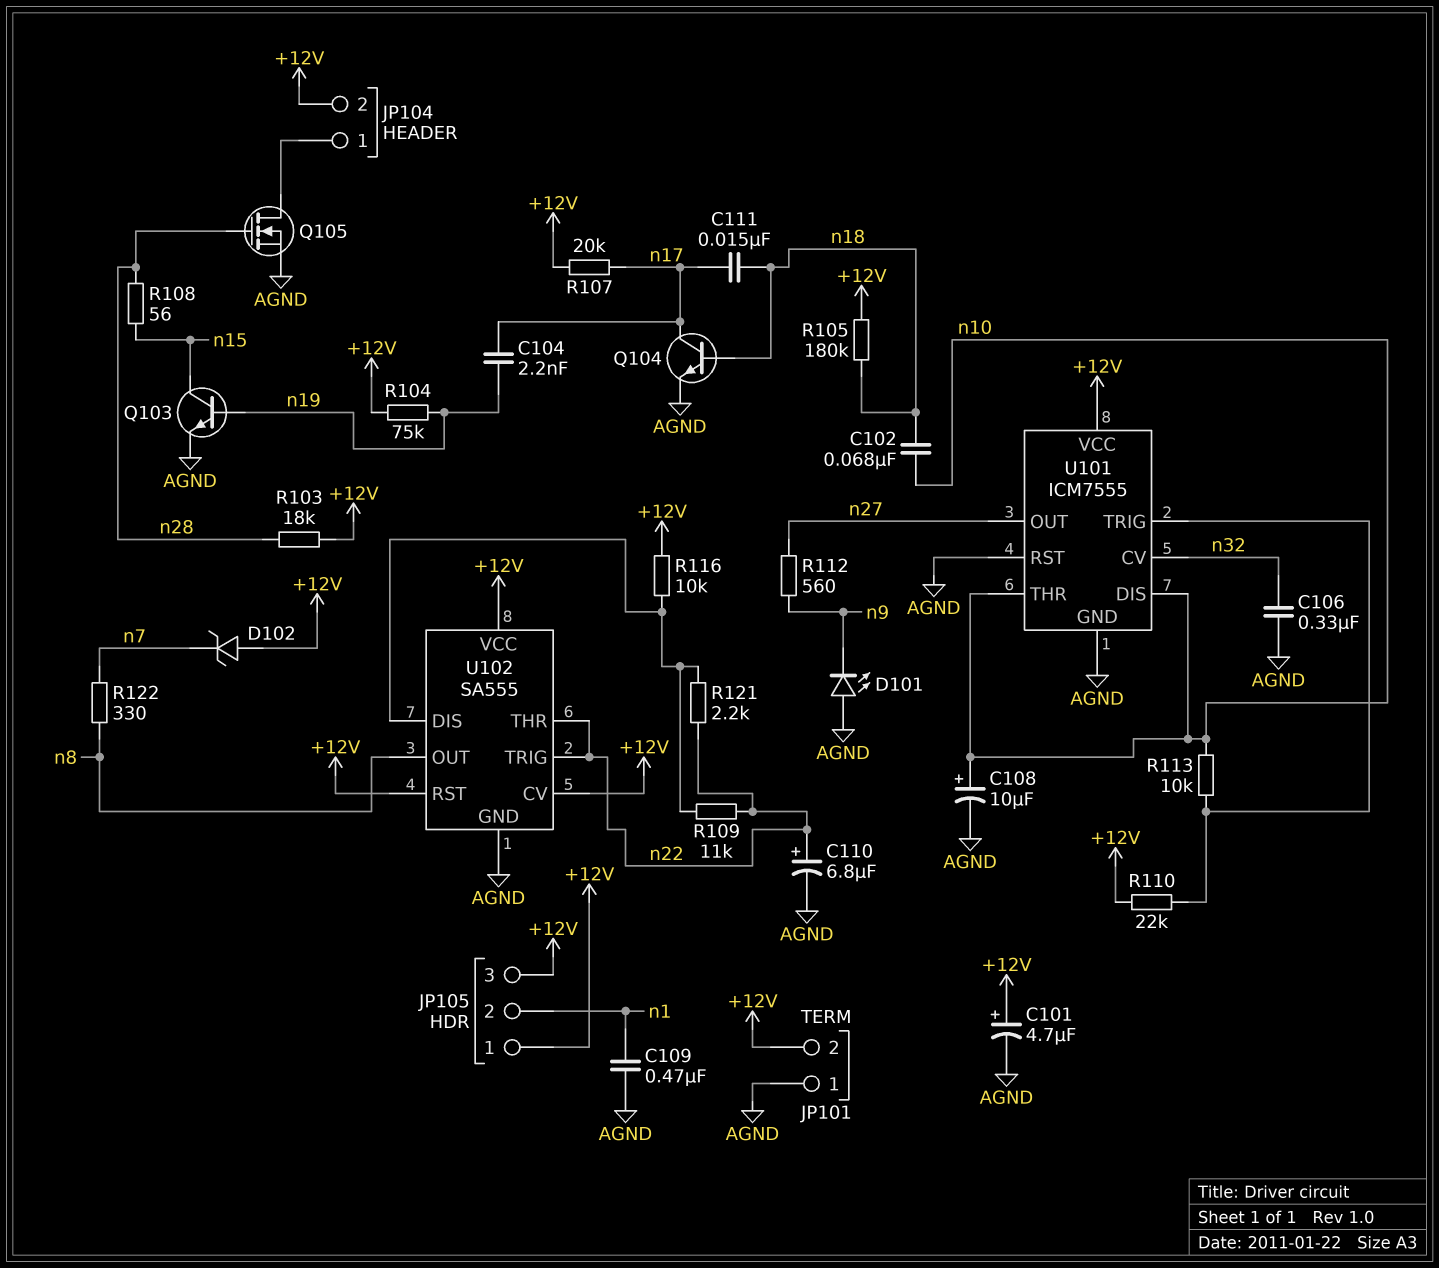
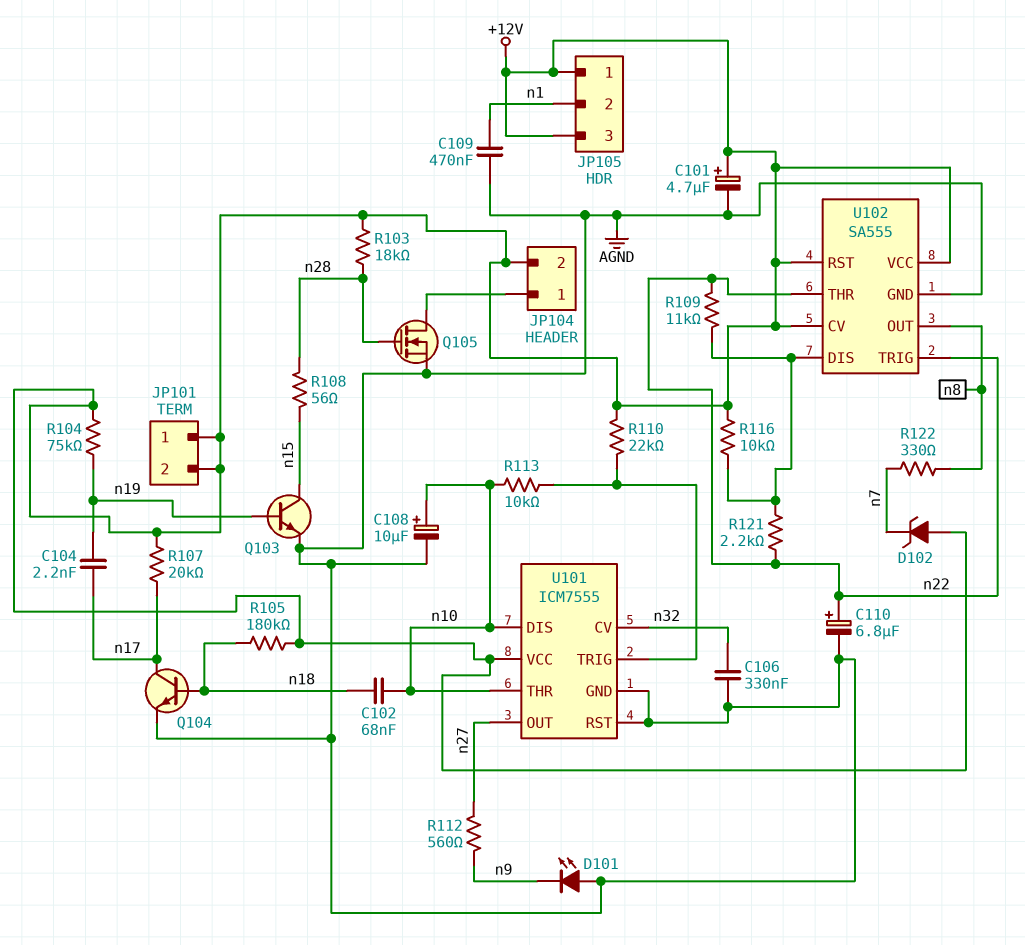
C111: 15nF (n17, n18) -> none
JP101 pin 1: AGND -> +12V

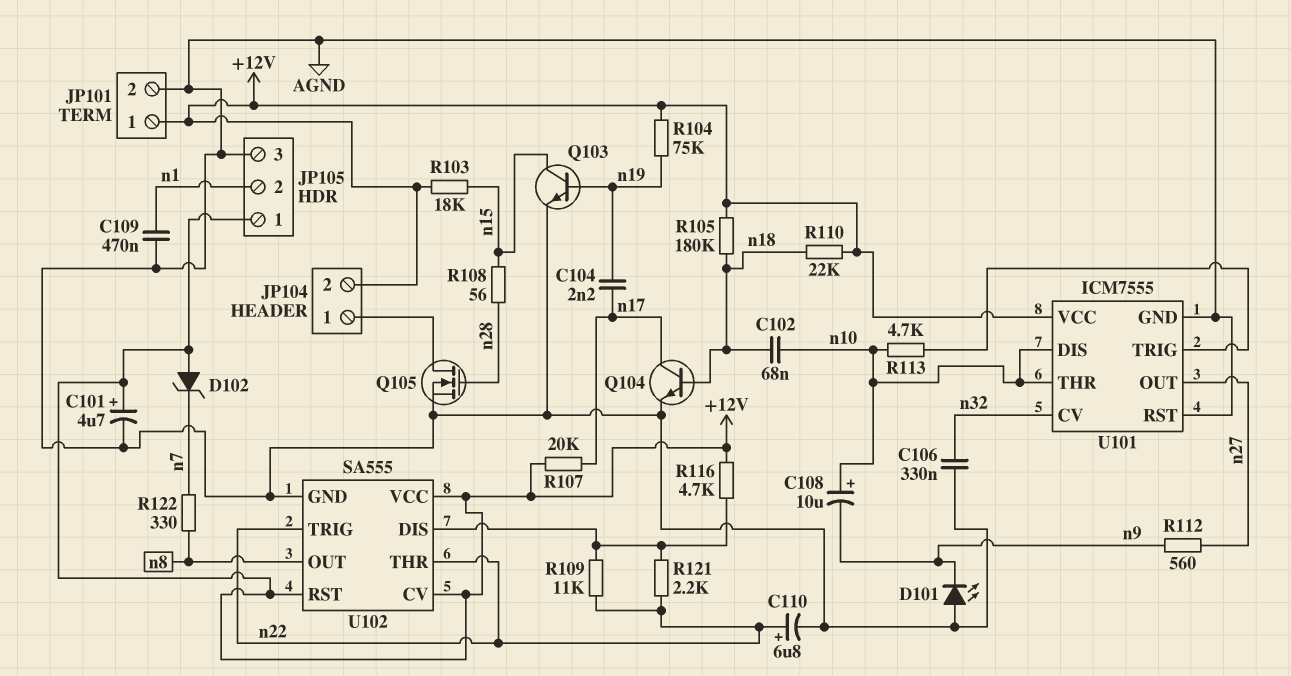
C108: 10uF (plus n10, minus AGND) -> 10uF (plus n10, minus n9)
JP101 pin 2: +12V -> AGND
JP105 pin 3: +12V -> AGND
R103: 18k (+12V, n28) -> 18k (+12V, n15)
R110: 22k (+12V, U101/TRIG) -> 22k (+12V, n18)
R113: 10k (U101/TRIG, n10) -> 4.7k (U101/TRIG, n10)
R116: 10k (+12V, U102/DIS) -> 4.7k (+12V, U102/DIS)

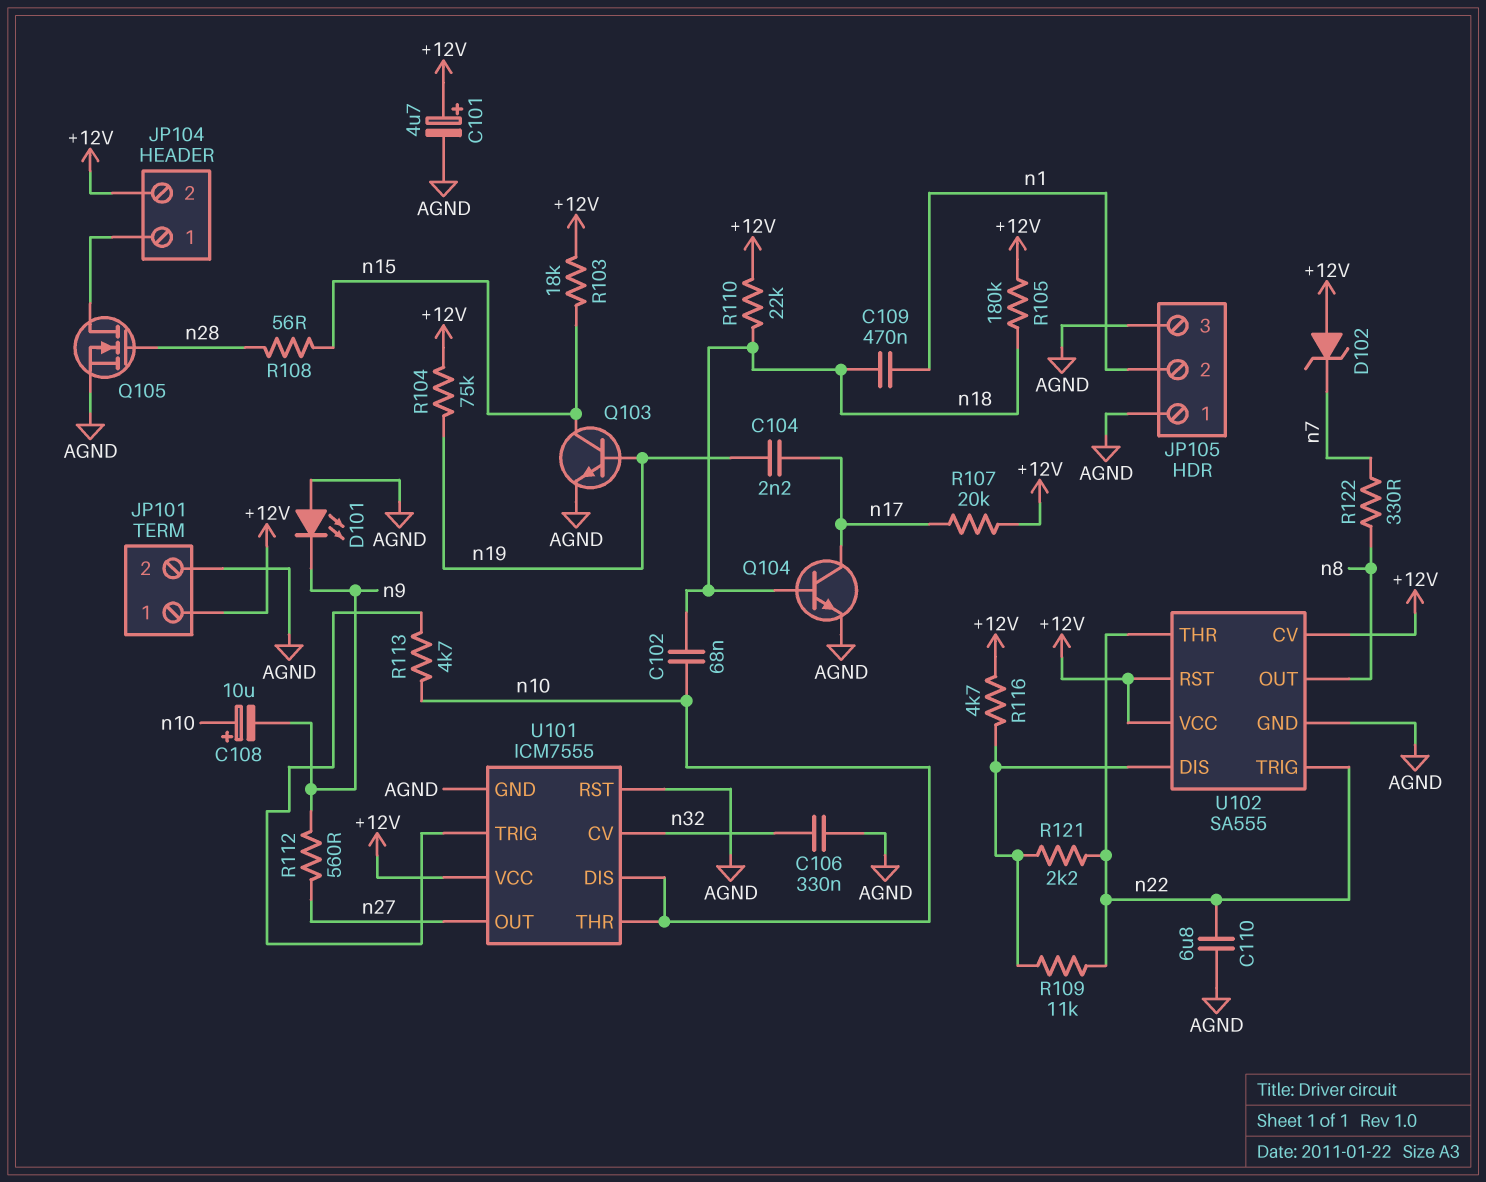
C109: 470nF (AGND, n1) -> 470nF (n1, n18)
C110: 6.8uF (plus n22, minus AGND) -> 6.8uF (AGND, n22)
JP105 pin 1: +12V -> AGND

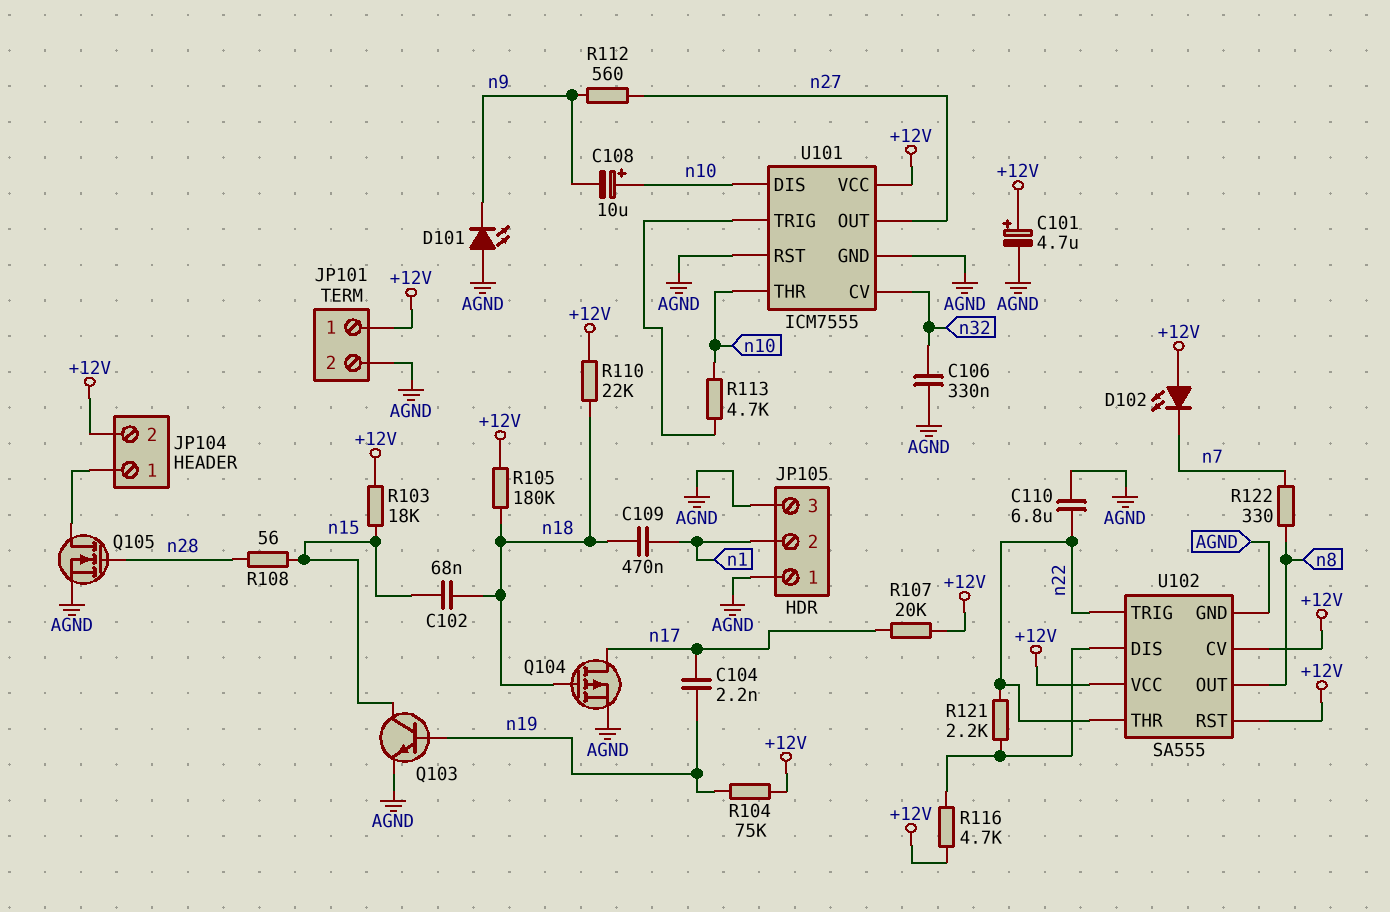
C102: 68nF (n10, n18) -> 68nF (n15, n18)
D102: zener (A +12V, K n7) -> LED (A +12V, K n7)
Q104: NPN (B n18, C n17, E AGND) -> PMOS (G n18, D n17, S AGND)
R109: 11k (U102/DIS, n22) -> none

